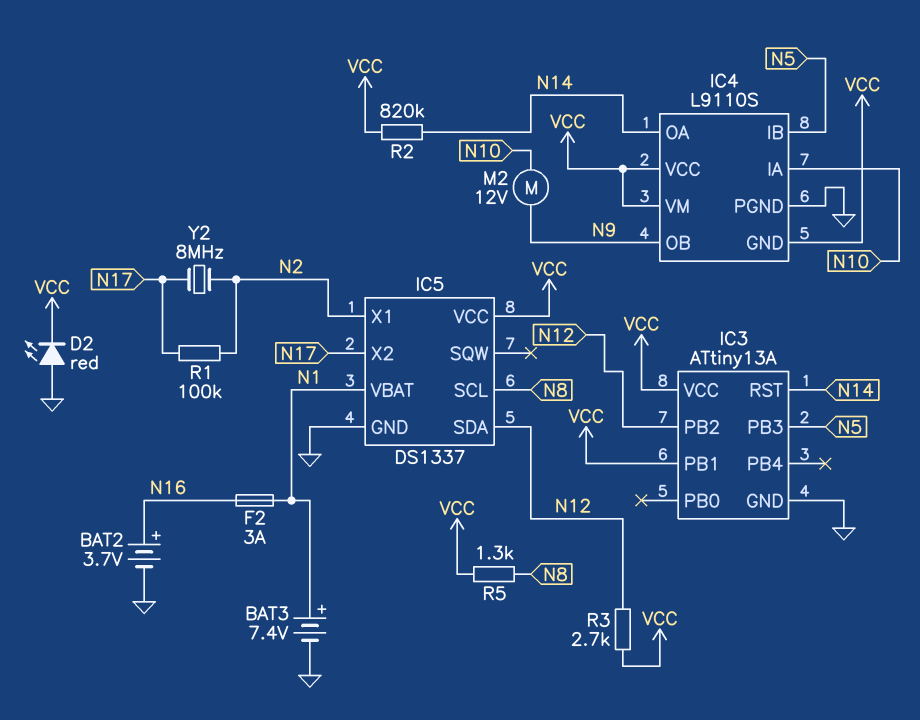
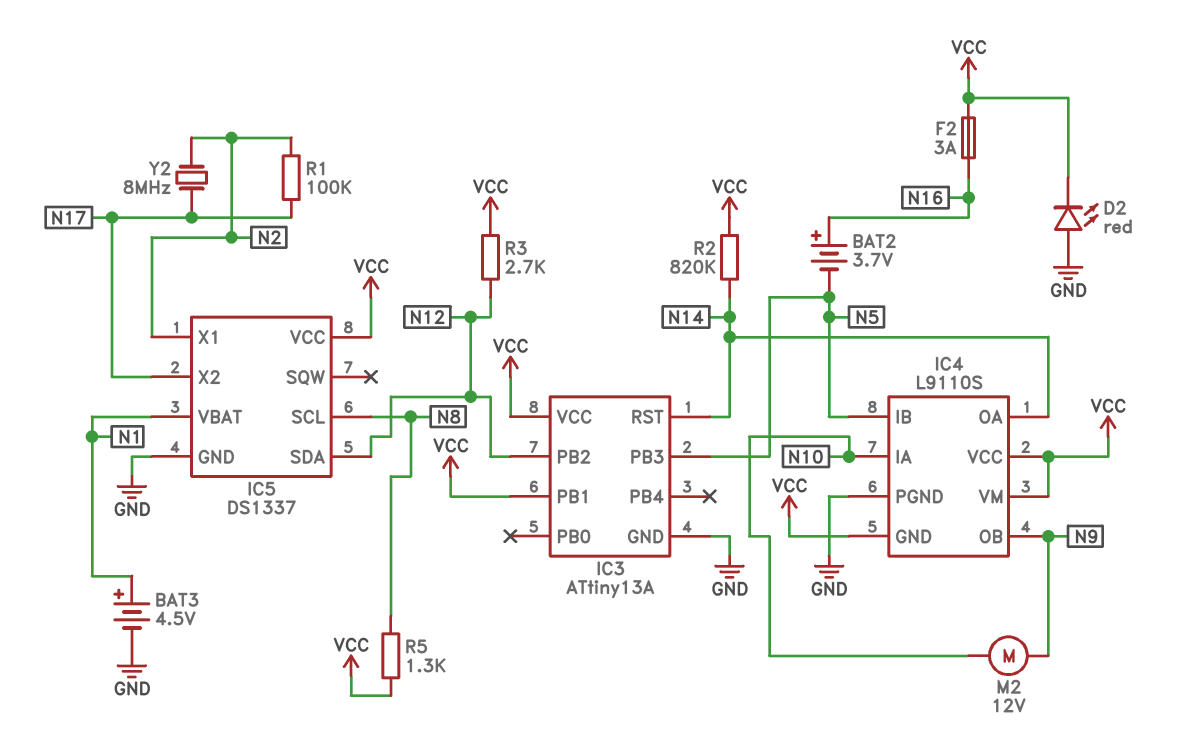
BAT2: 3.7V (plus N16, minus GND) -> 3.7V (plus N16, minus N5)
BAT3: 7.4V (plus N1, minus GND) -> 4.5V (plus N1, minus GND)
F2: 3A (N1, N16) -> 3A (N16, VCC)

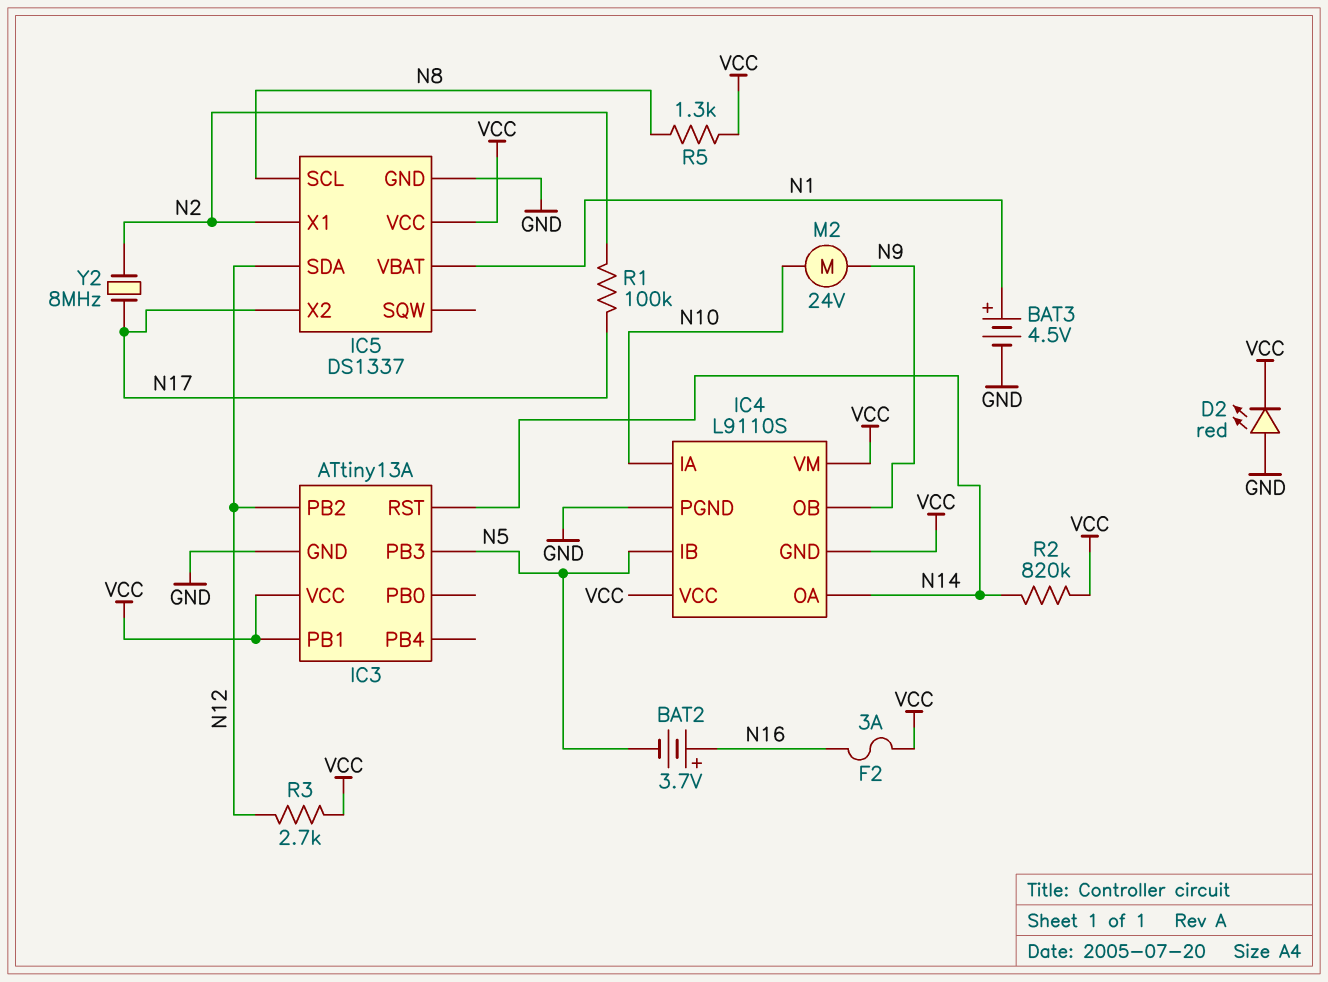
M2: motor 12V (N9, N10) -> motor 24V (N9, N10)

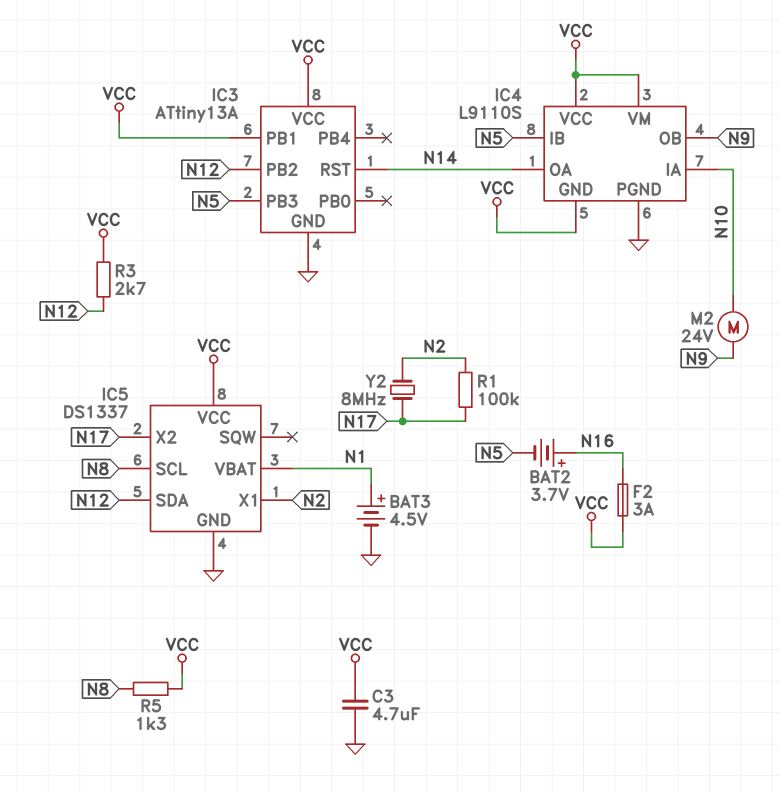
C3: none -> 4.7uF (GND, VCC)
D2: LED red (A GND, K VCC) -> none
R2: 820k (N14, VCC) -> none

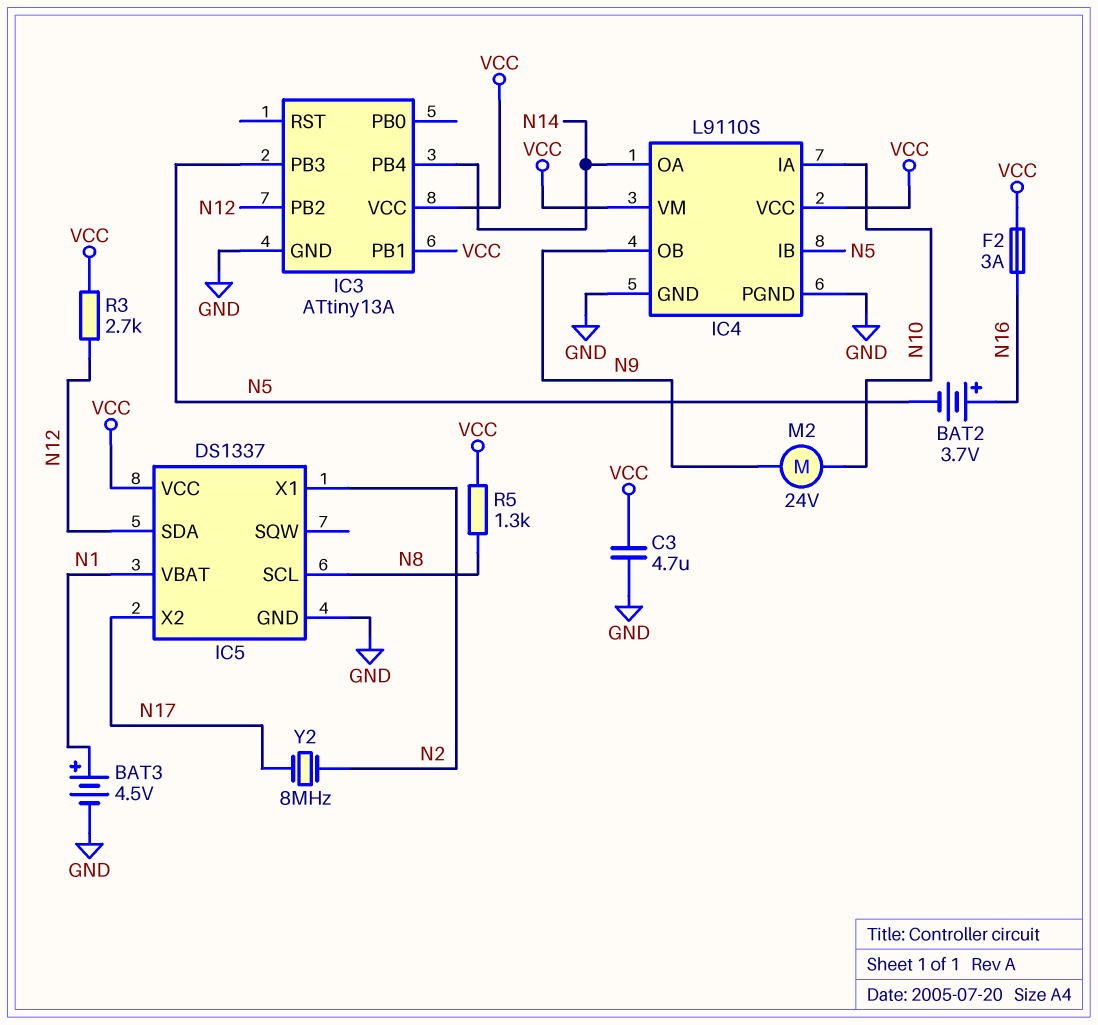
IC3 pin PB4: none -> N14
IC3 pin RST: N14 -> none
IC4 pin GND: VCC -> GND
R1: 100k (N2, N17) -> none

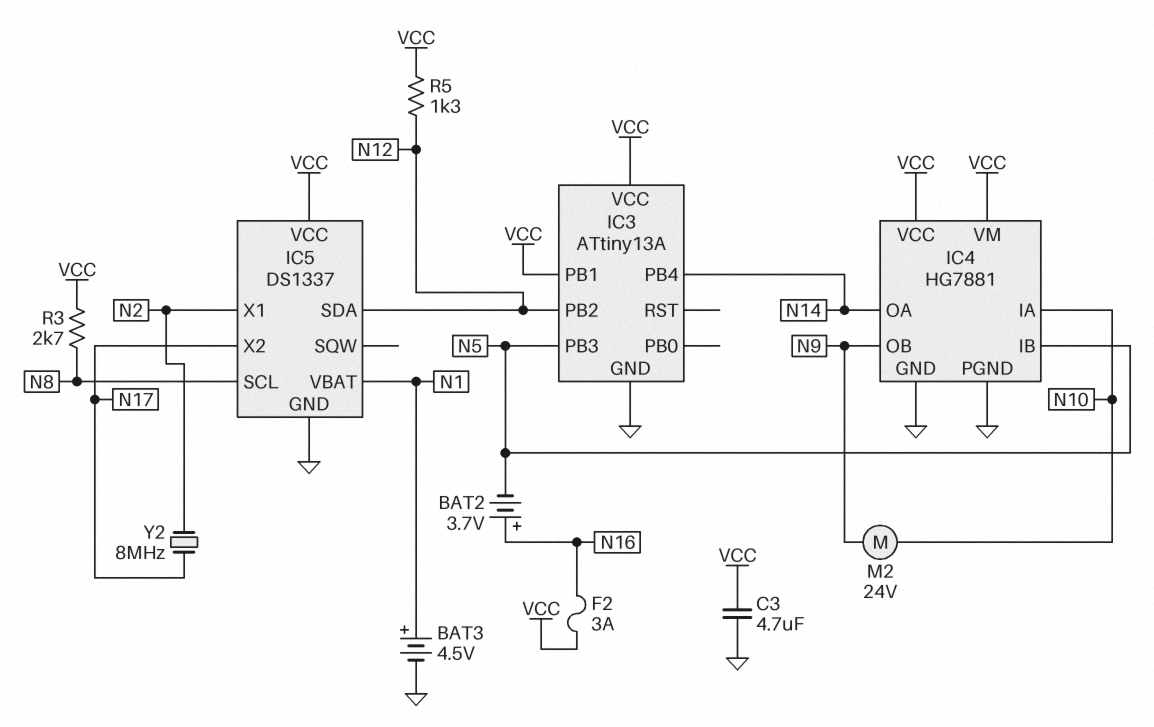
IC4: L9110S -> HG7881
R3: 2.7k (N12, VCC) -> 2.7k (N8, VCC)
R5: 1.3k (N8, VCC) -> 1.3k (N12, VCC)

